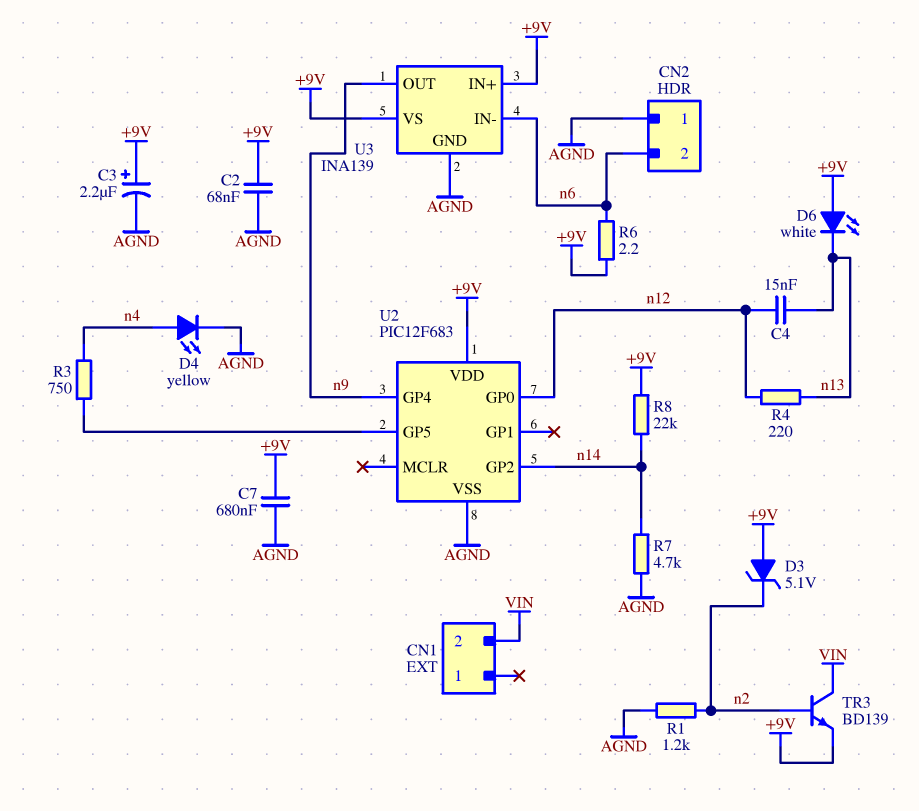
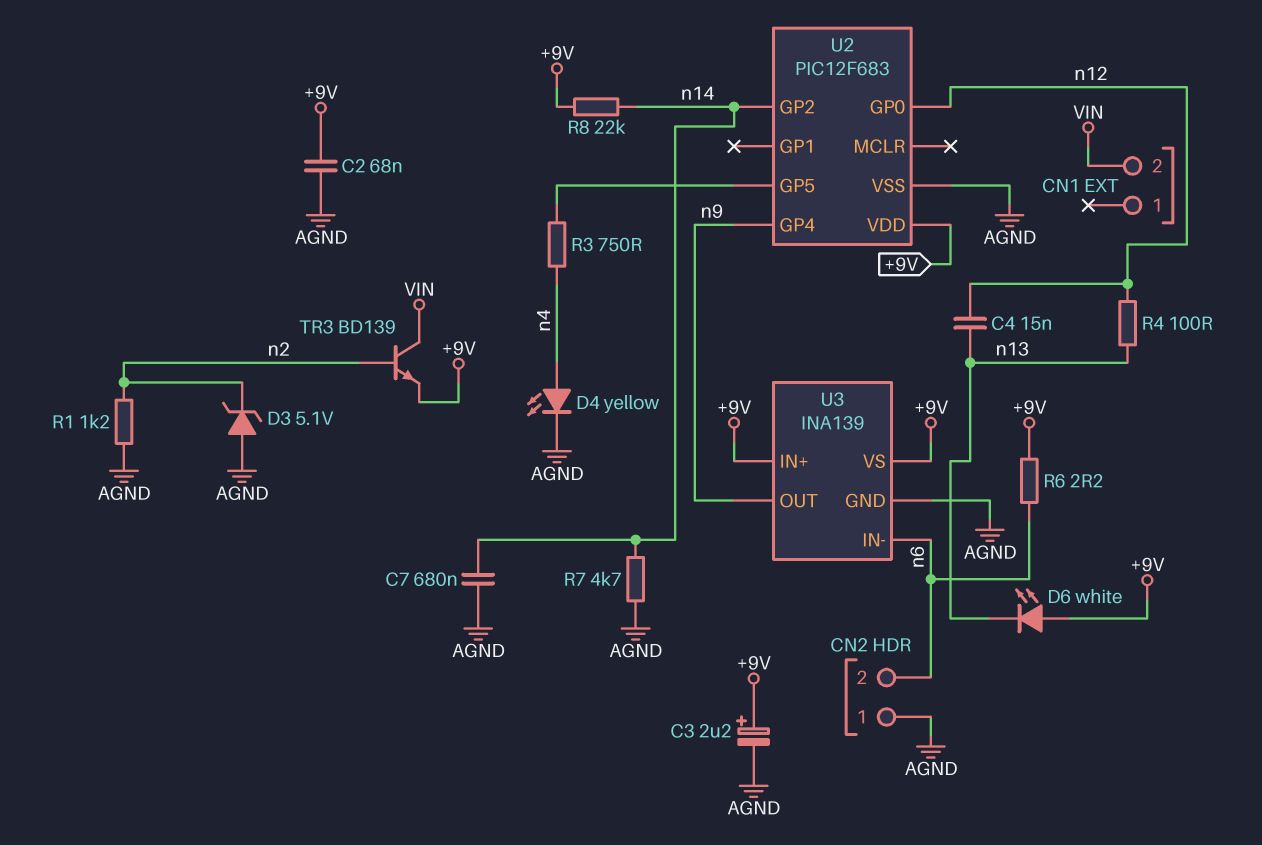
C7: 680nF (+9V, AGND) -> 680nF (AGND, n14)
D3: zener 5.1V (A +9V, K n2) -> zener 5.1V (A AGND, K n2)
R4: 220 (n12, n13) -> 100 (n12, n13)

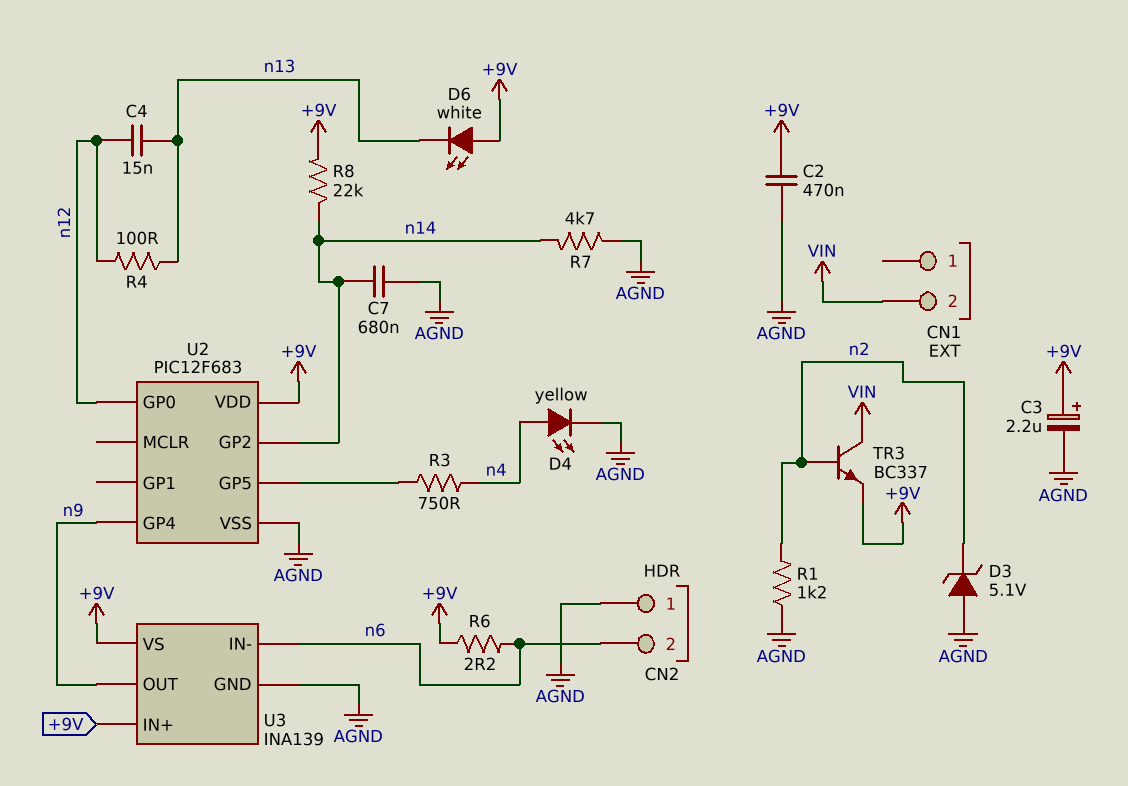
C2: 68nF (+9V, AGND) -> 470nF (+9V, AGND)
TR3: NPN BD139 (B n2, C VIN, E +9V) -> NPN BC337 (B n2, C VIN, E +9V)

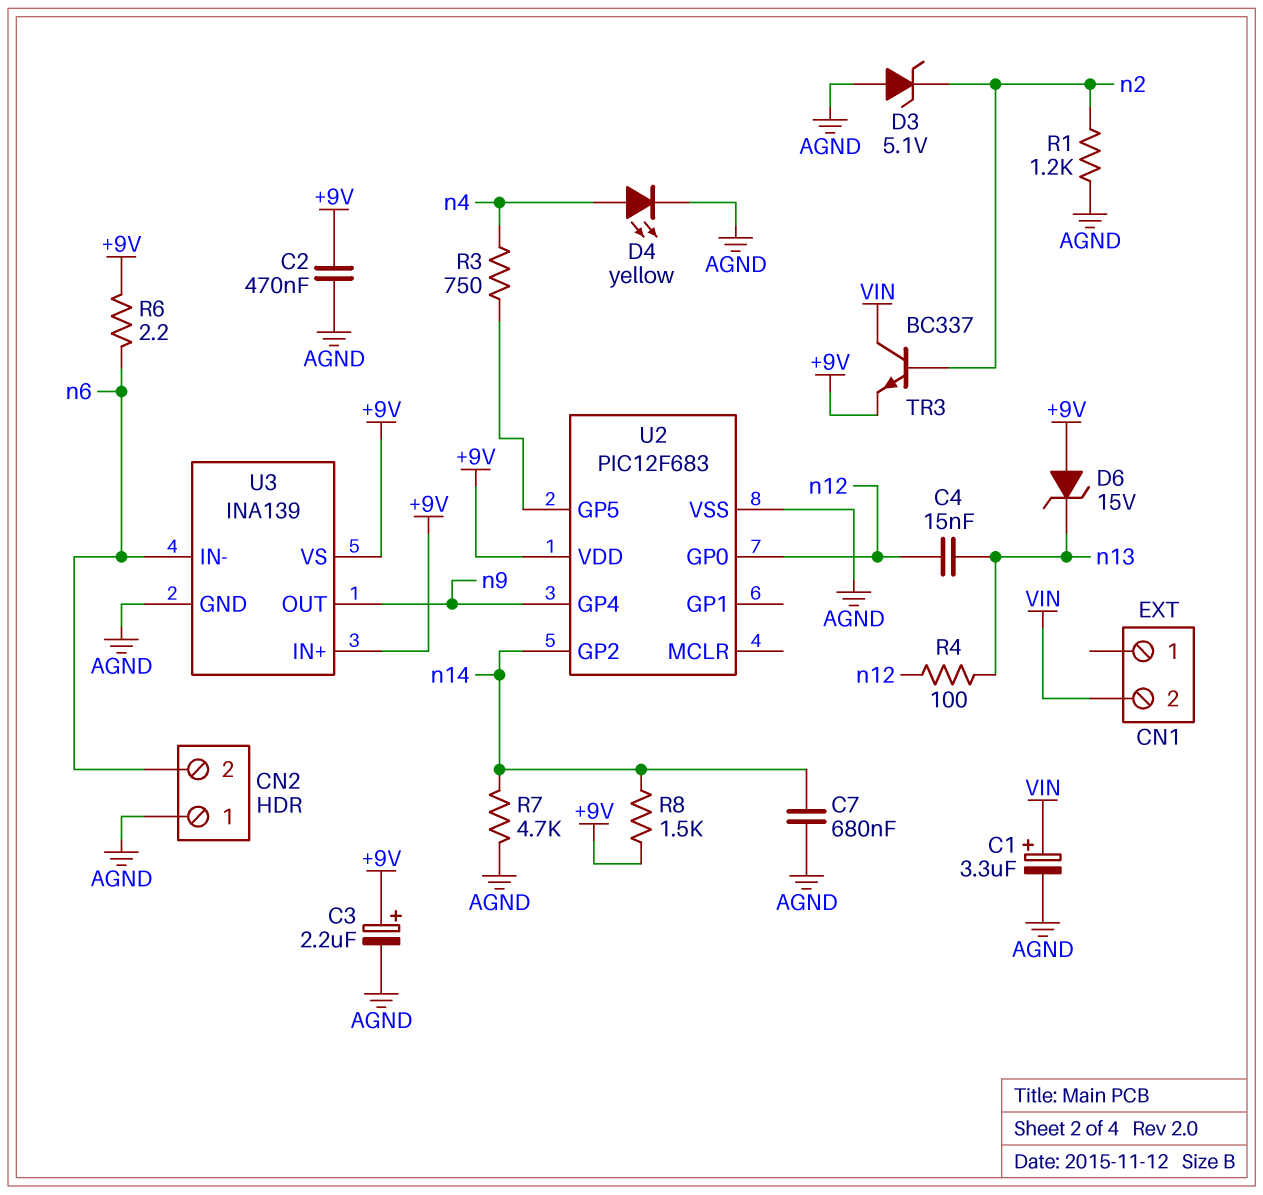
C1: none -> 3.3uF (plus VIN, minus AGND)
D6: LED white (A +9V, K n13) -> zener 15V (A +9V, K n13)
R8: 22k (+9V, n14) -> 1.5k (+9V, n14)

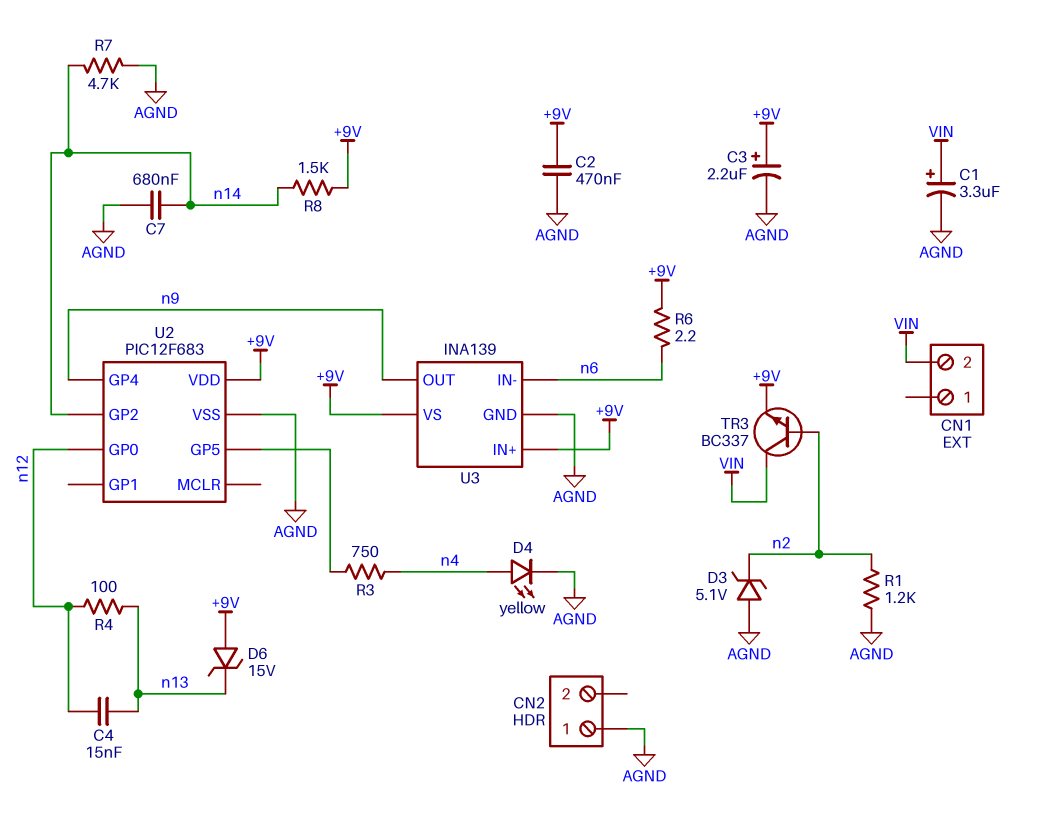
CN2 pin 2: n6 -> none

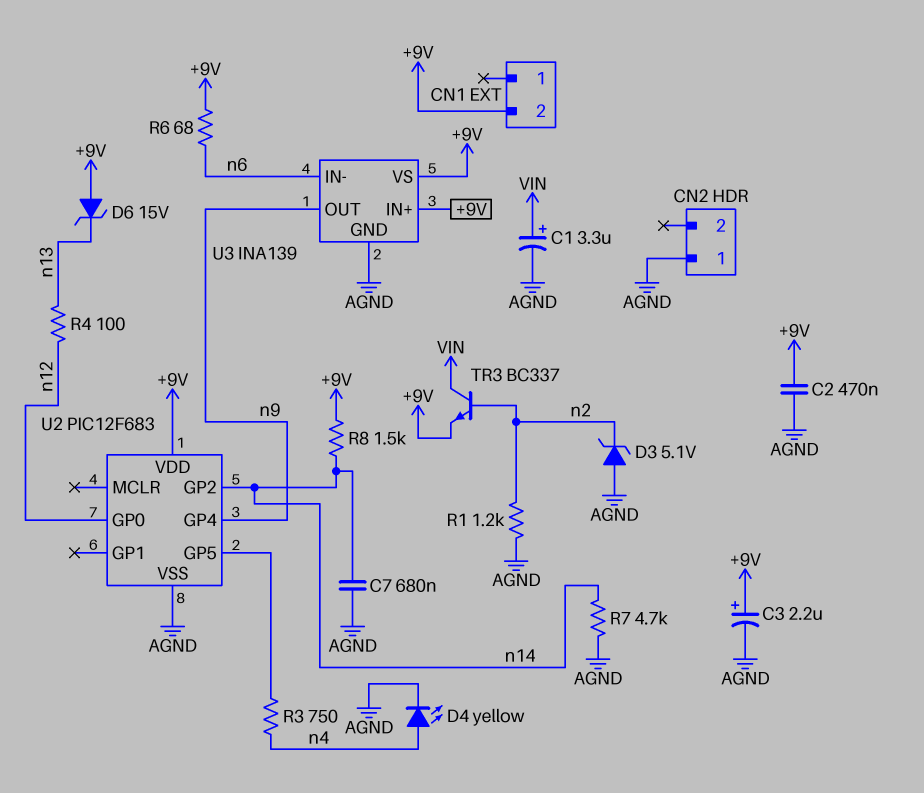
C4: 15nF (n12, n13) -> none
CN1 pin 2: VIN -> +9V
R6: 2.2 (+9V, n6) -> 68 (+9V, n6)

